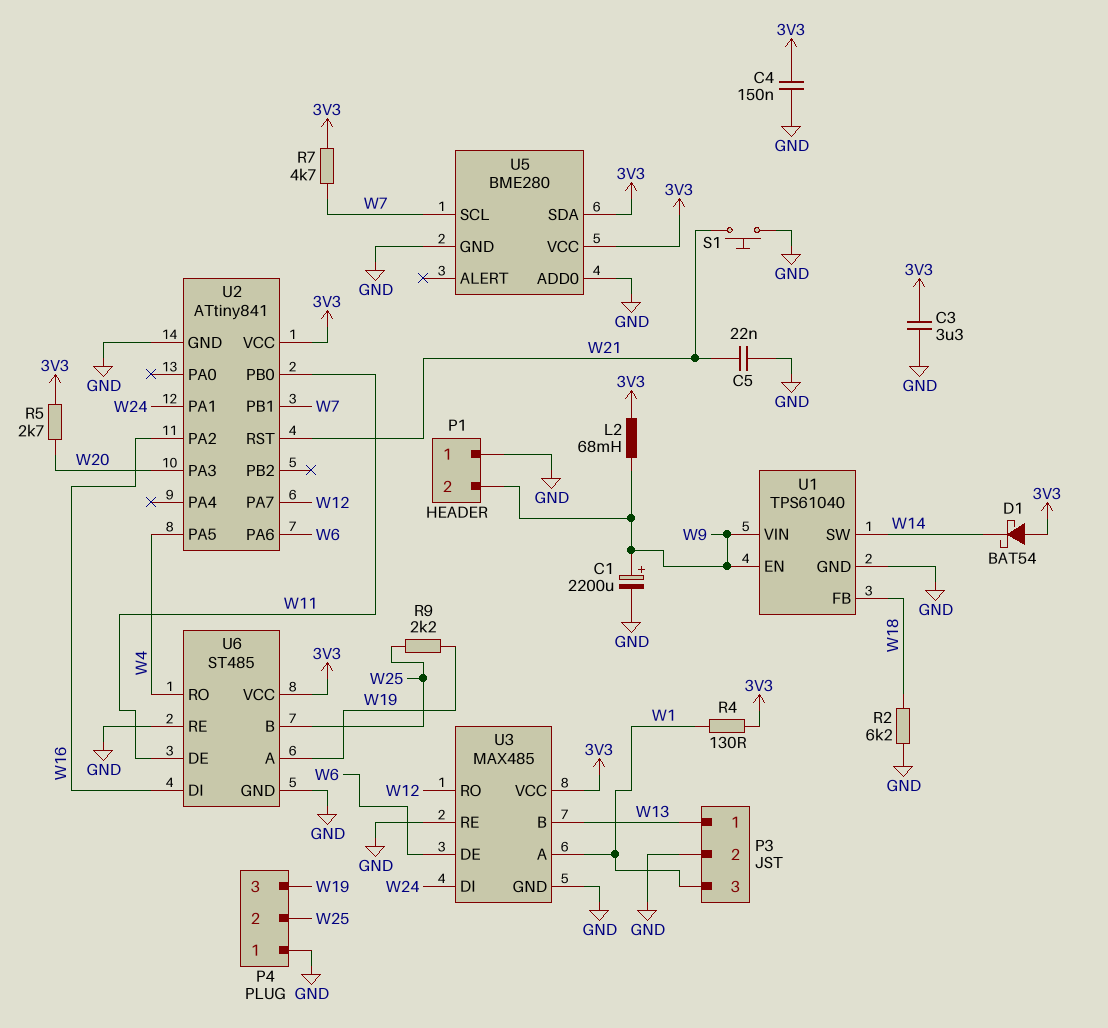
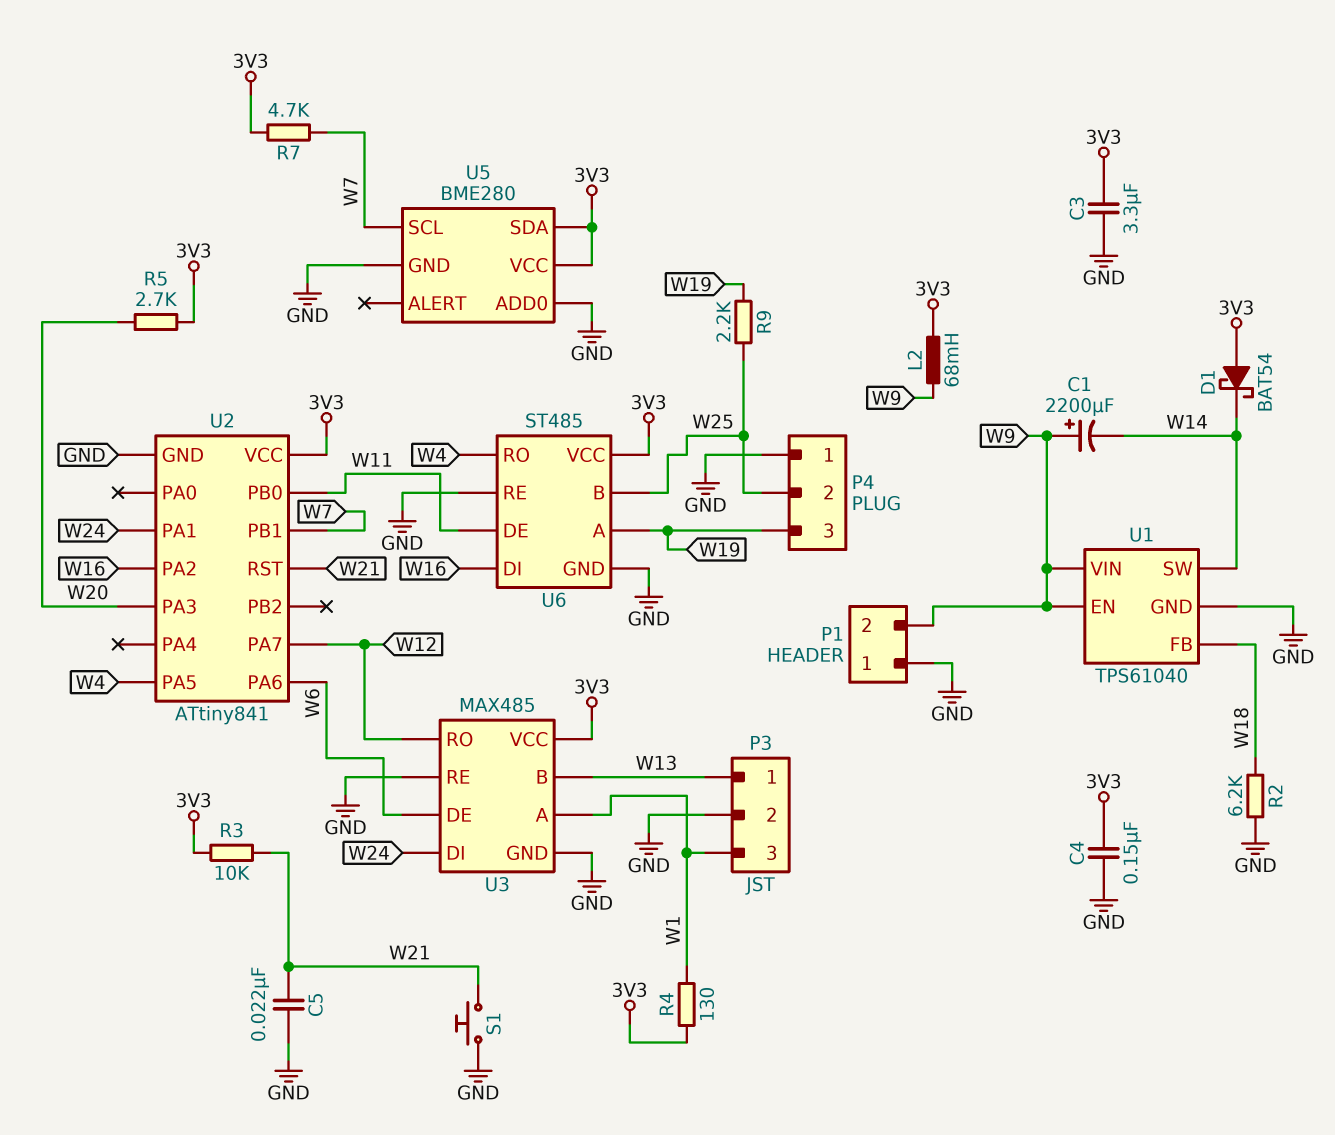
C1: 2200uF (plus W9, minus GND) -> 2200uF (plus W9, minus W14)
R3: none -> 10k (3V3, W21)

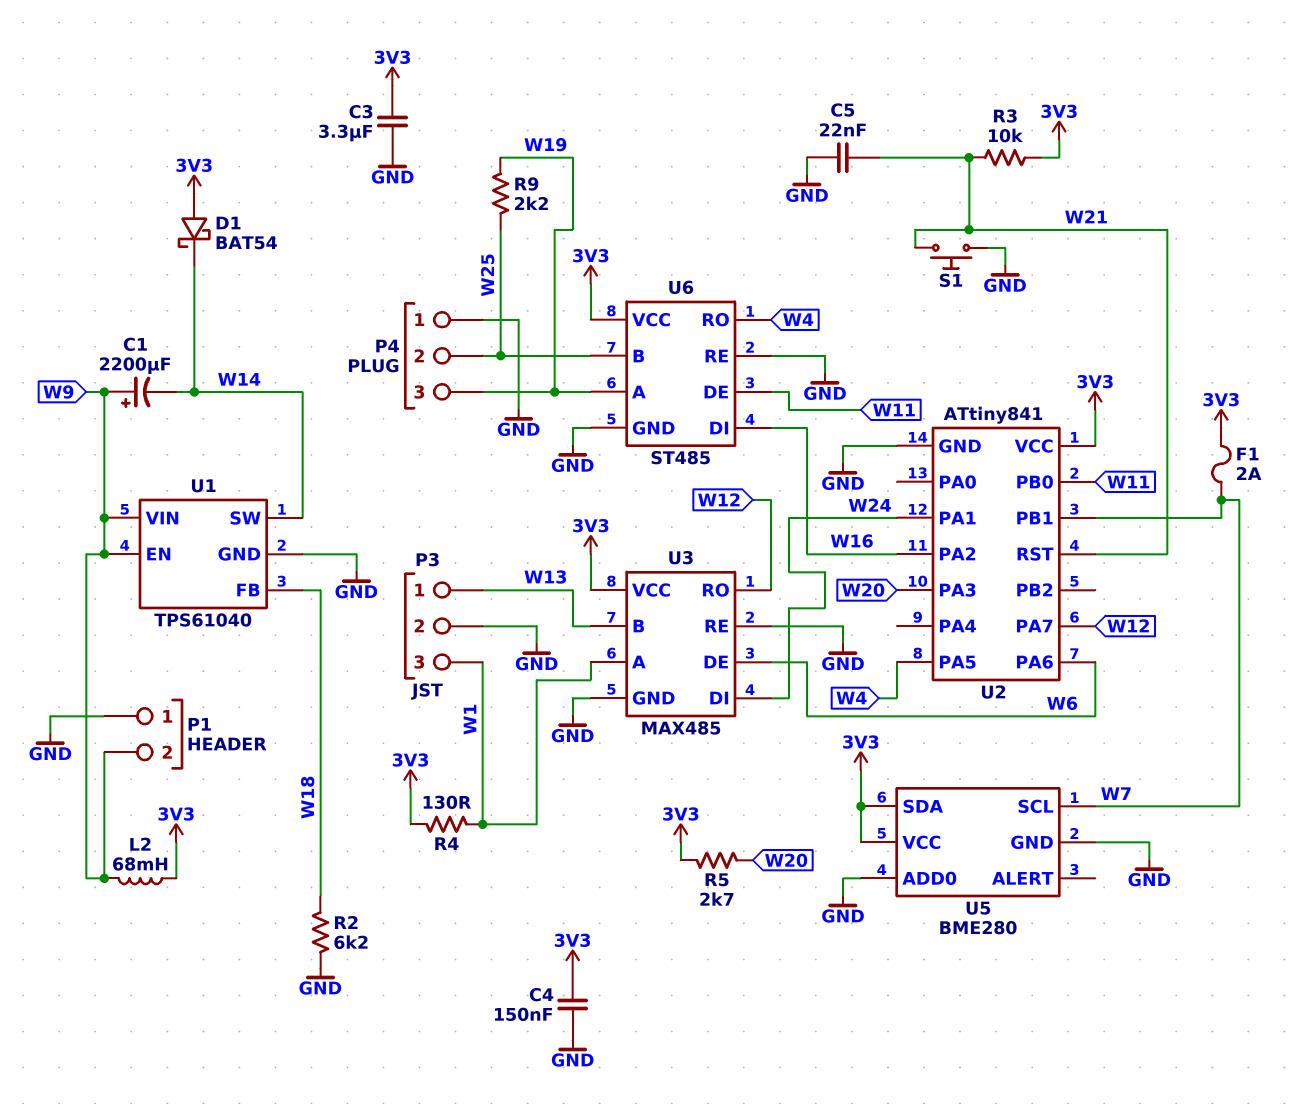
F1: none -> 2A (3V3, W7)
R7: 4.7k (3V3, W7) -> none

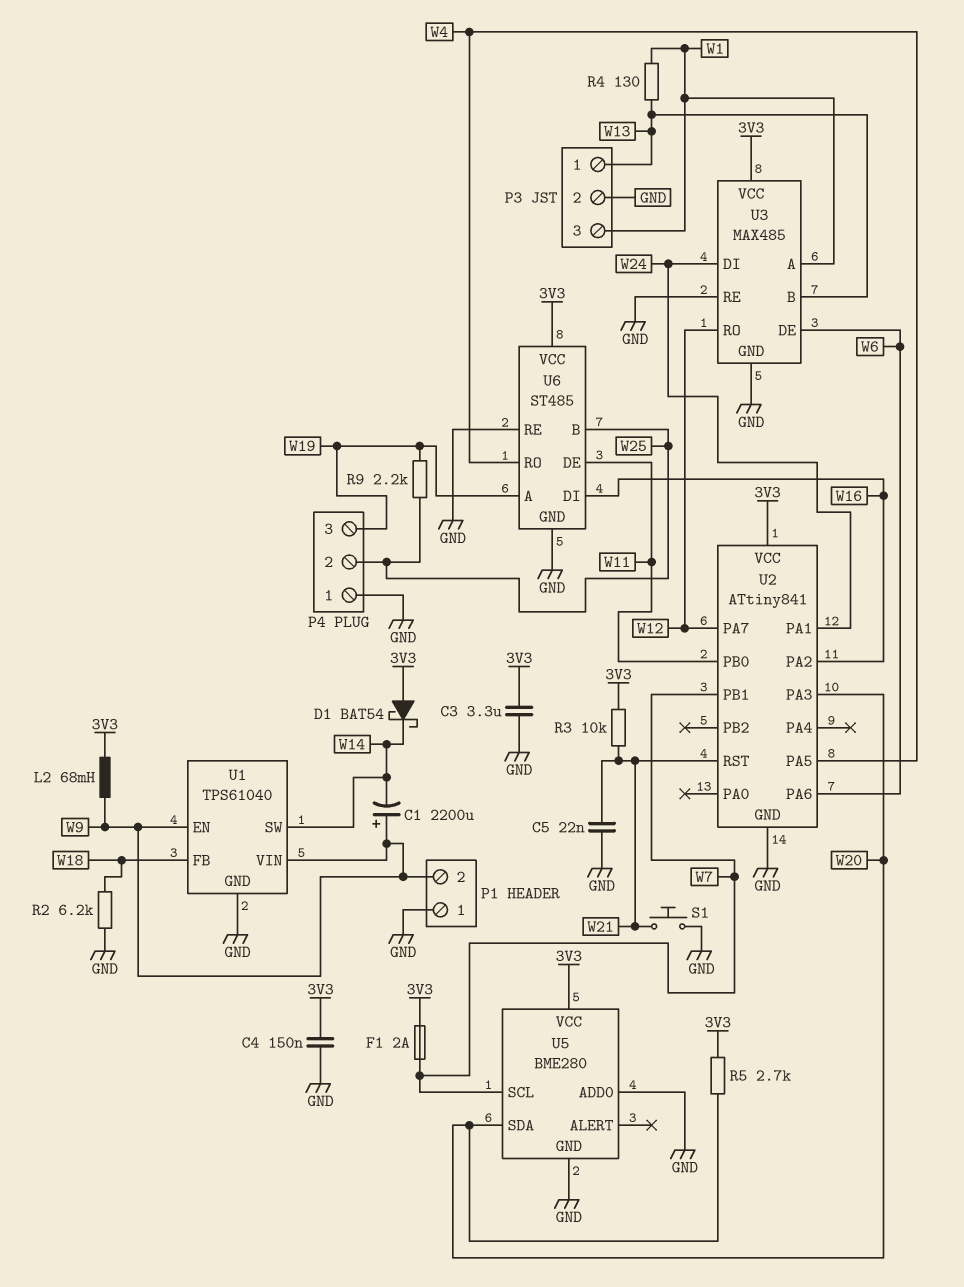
R4: 130 (3V3, W1) -> 130 (W1, W13)
U5 pin SDA: 3V3 -> W20

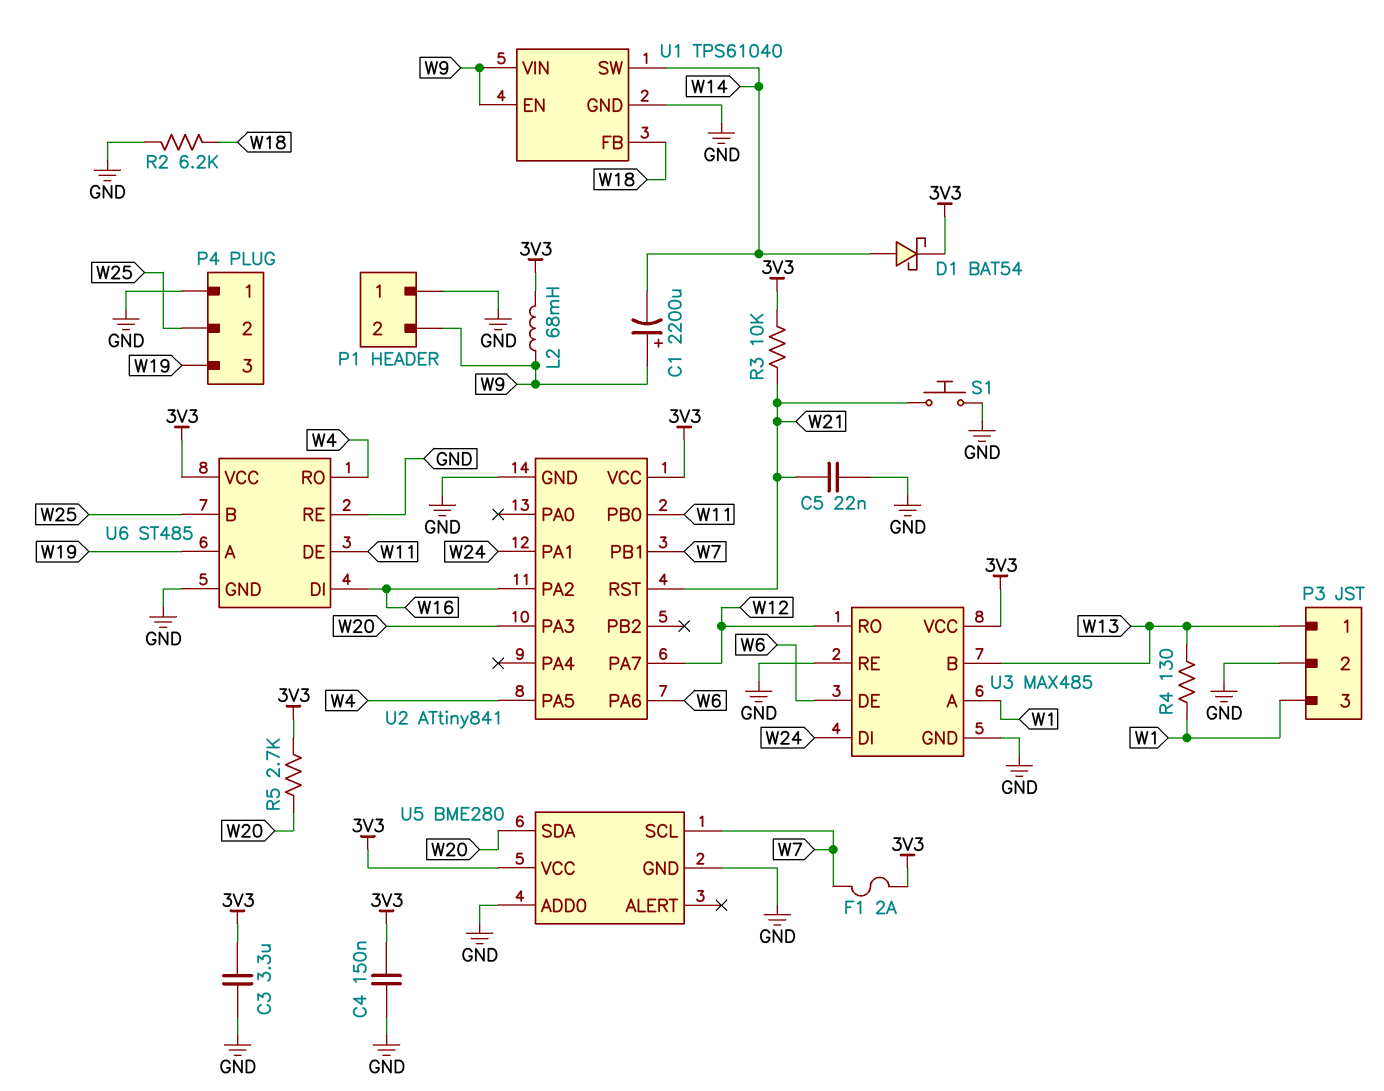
D1: schottky BAT54 (A 3V3, K W14) -> schottky BAT54 (A W14, K 3V3)
R9: 2.2k (W19, W25) -> none

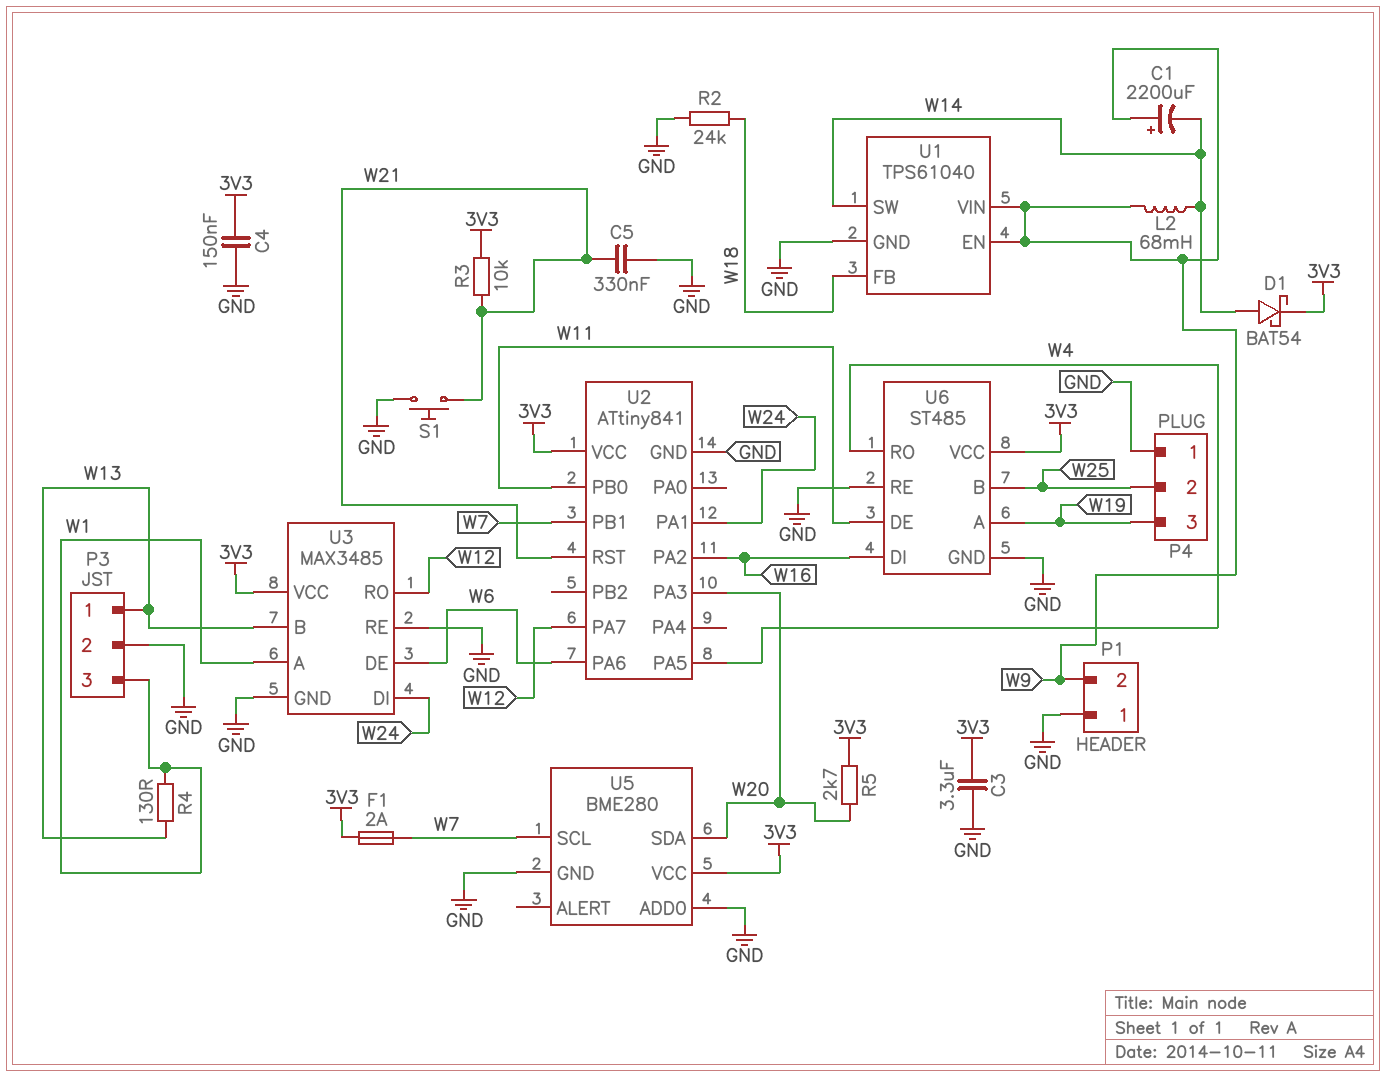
C5: 22nF (GND, W21) -> 330nF (GND, W21)
L2: 68mH (3V3, W9) -> 68mH (W9, W14)
R2: 6.2k (GND, W18) -> 24k (GND, W18)
U3: MAX485 -> MAX3485

